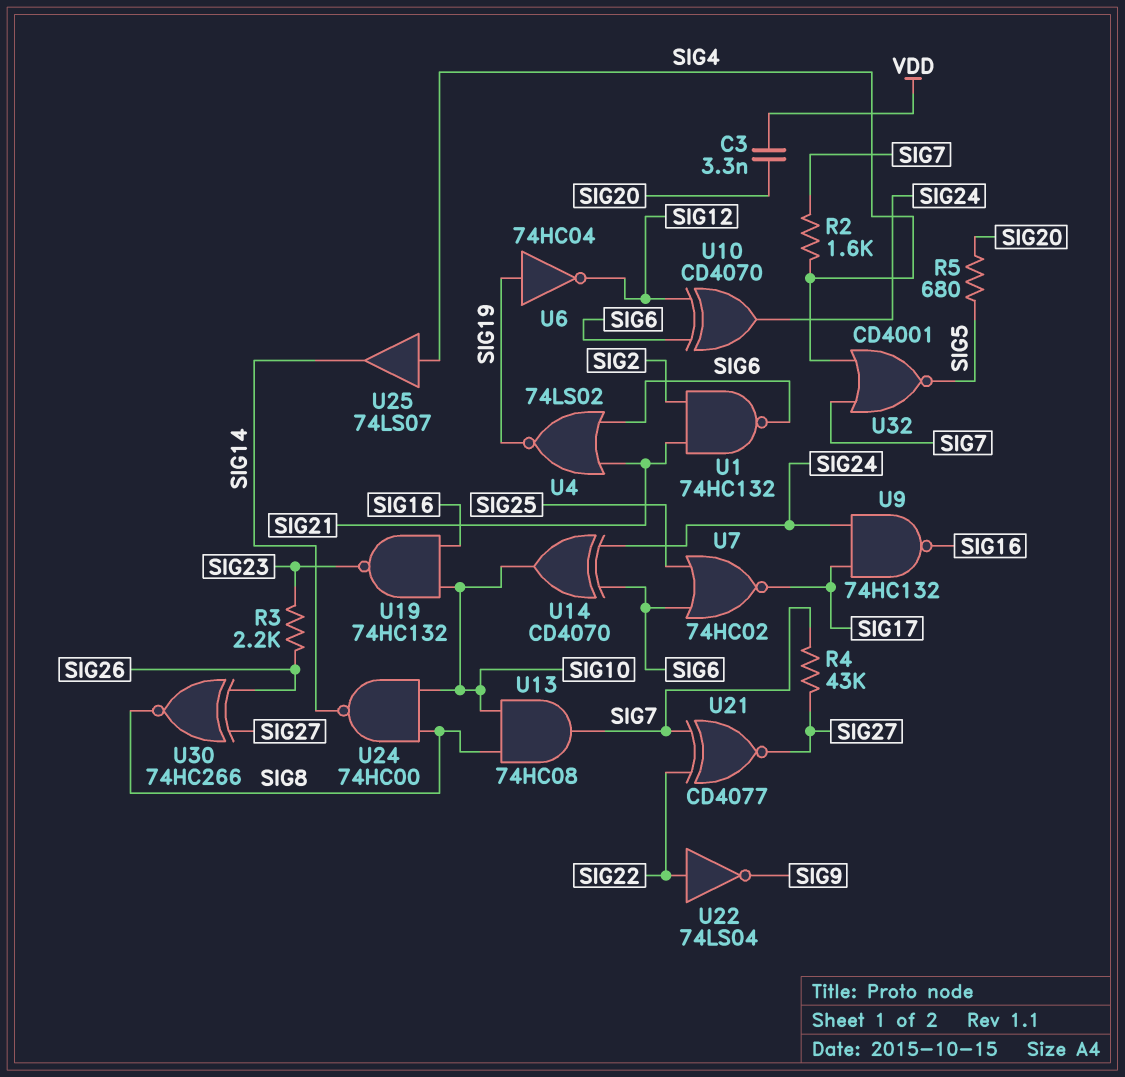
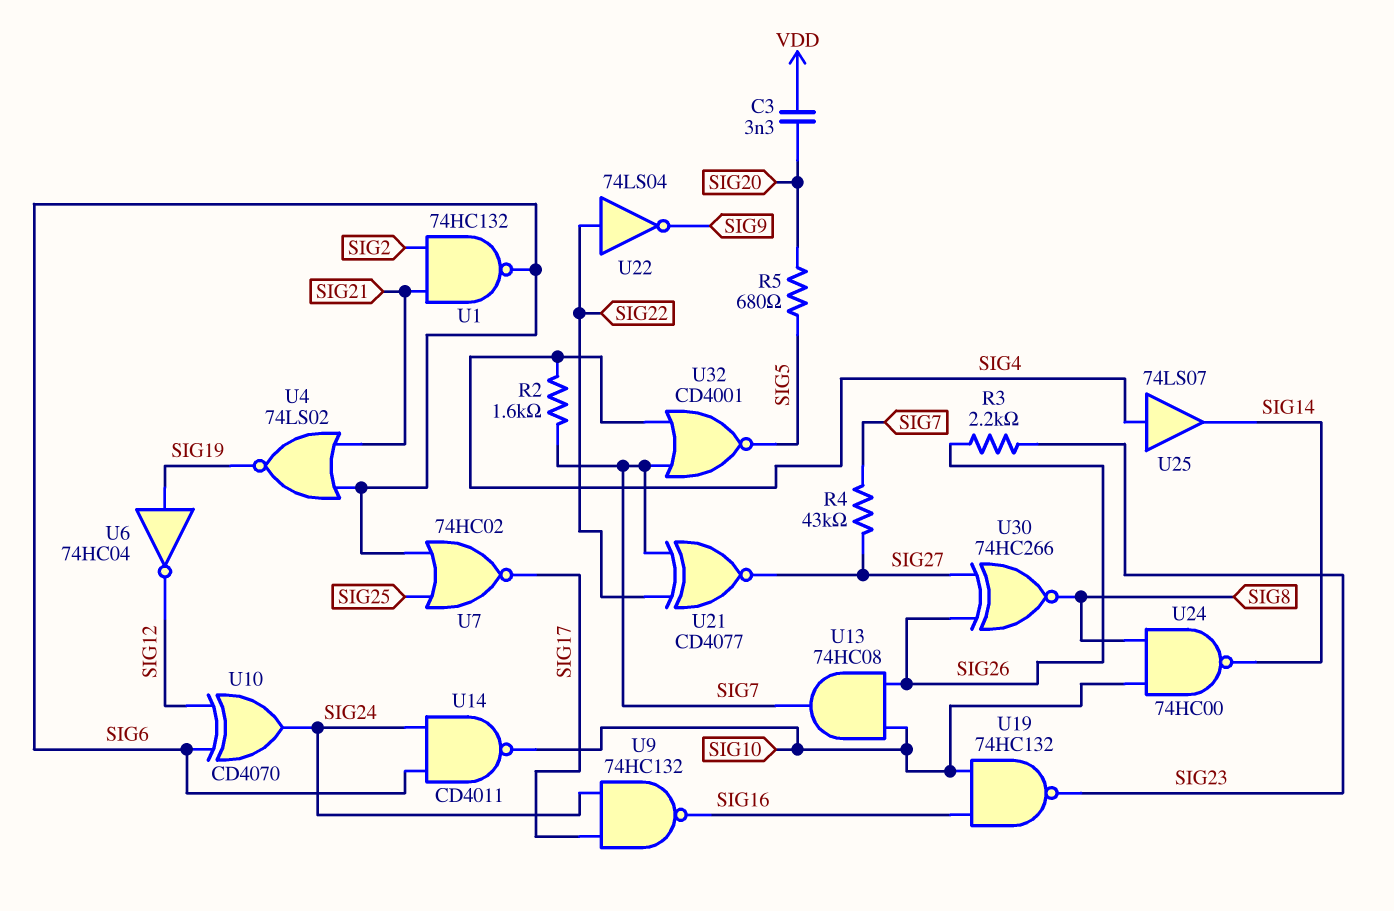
U13: AND 74HC08 (in SIG8, in SIG10, out SIG7) -> AND 74HC08 (in SIG10, in SIG26, out SIG7)
U14: XOR CD4070 (in SIG6, in SIG24, out SIG10) -> NAND CD4011 (in SIG6, in SIG24, out SIG10)

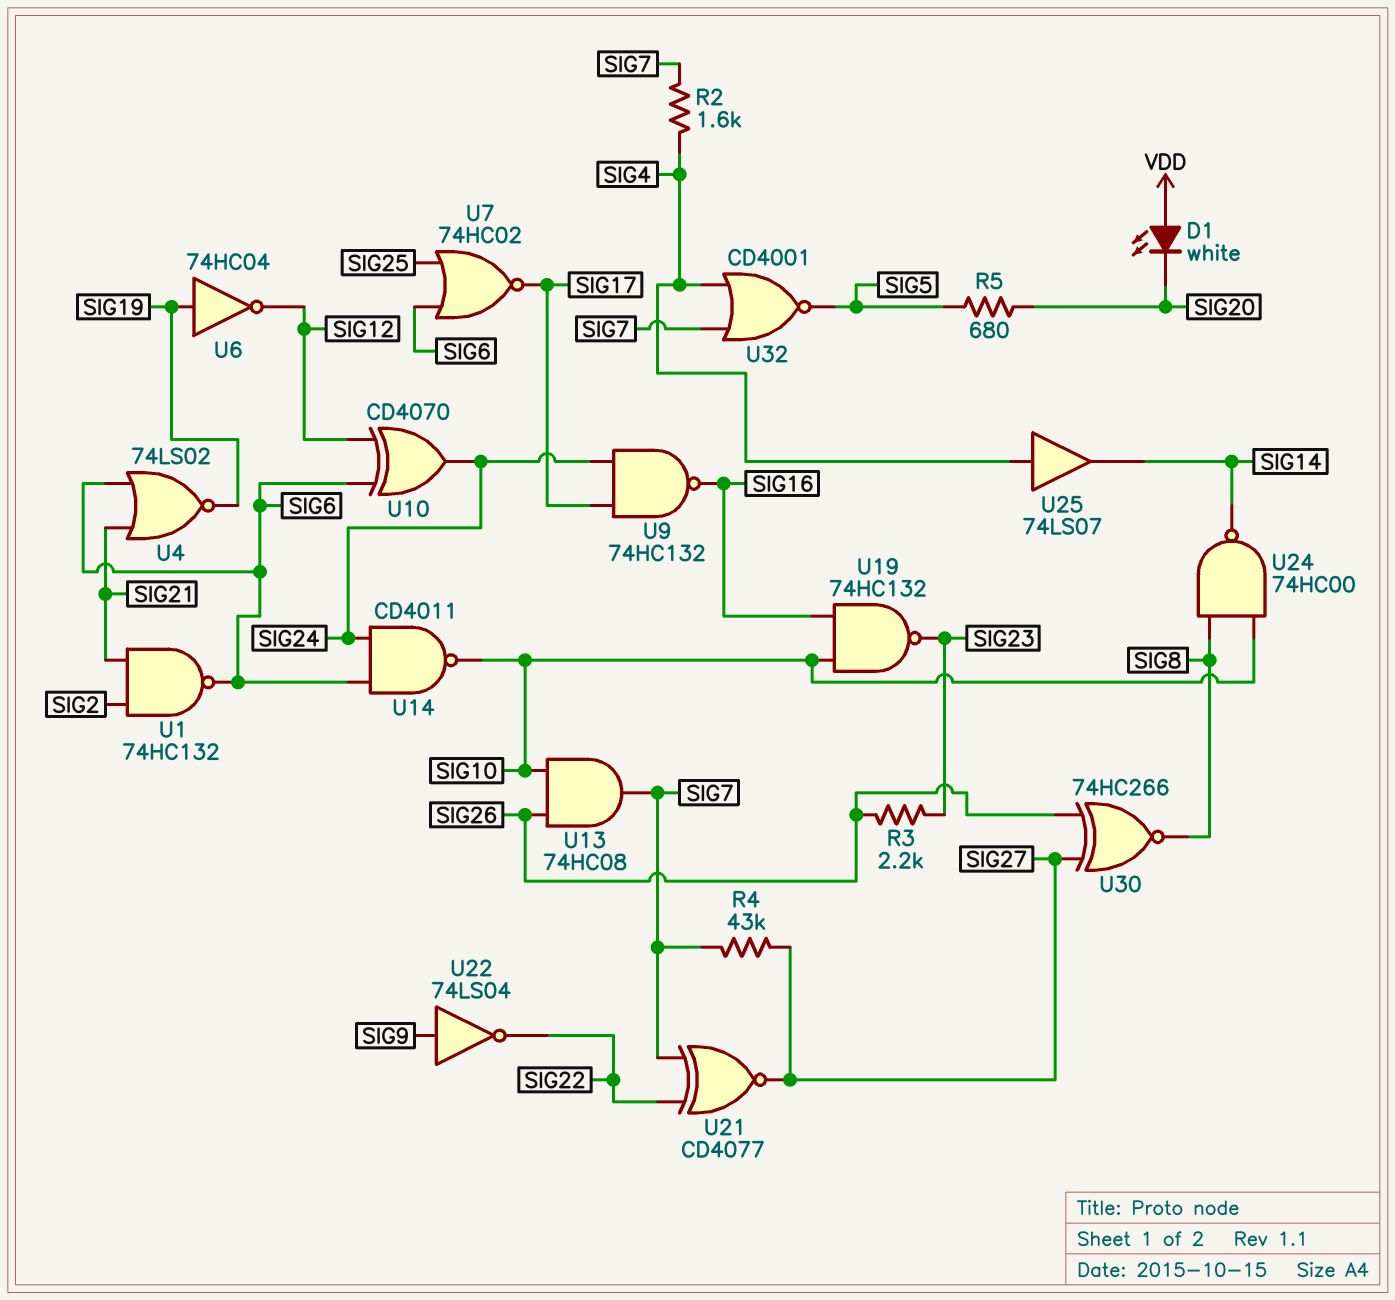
C3: 3.3nF (SIG20, VDD) -> none
D1: none -> LED white (A VDD, K SIG20)
U22: NOT 74LS04 (in SIG22, out SIG9) -> NOT 74LS04 (in SIG9, out SIG22)

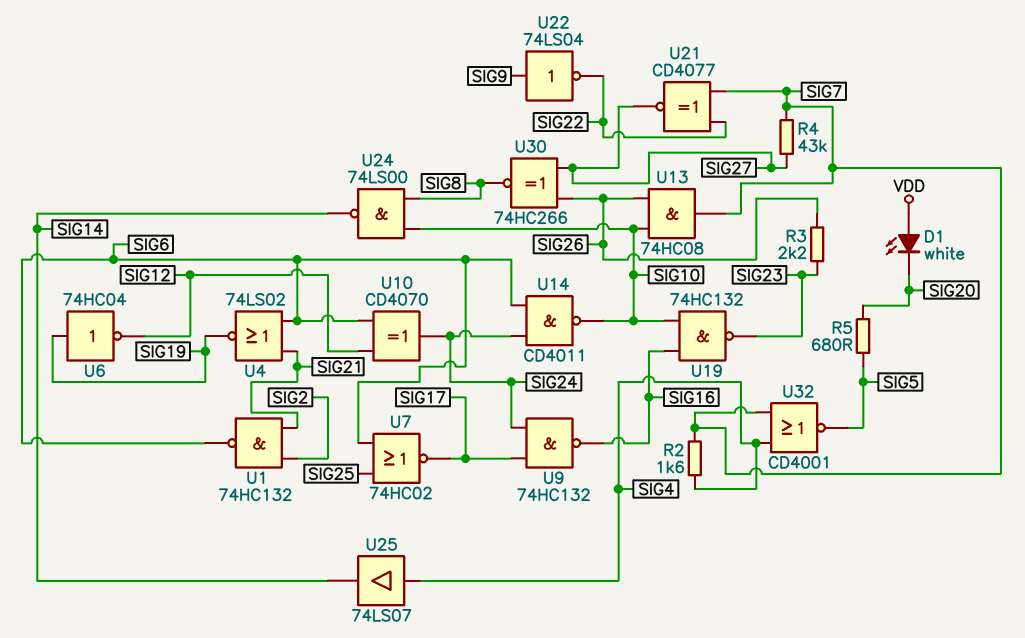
U24: NAND 74HC00 (in SIG8, in SIG10, out SIG14) -> NAND 74LS00 (in SIG8, in SIG10, out SIG14)

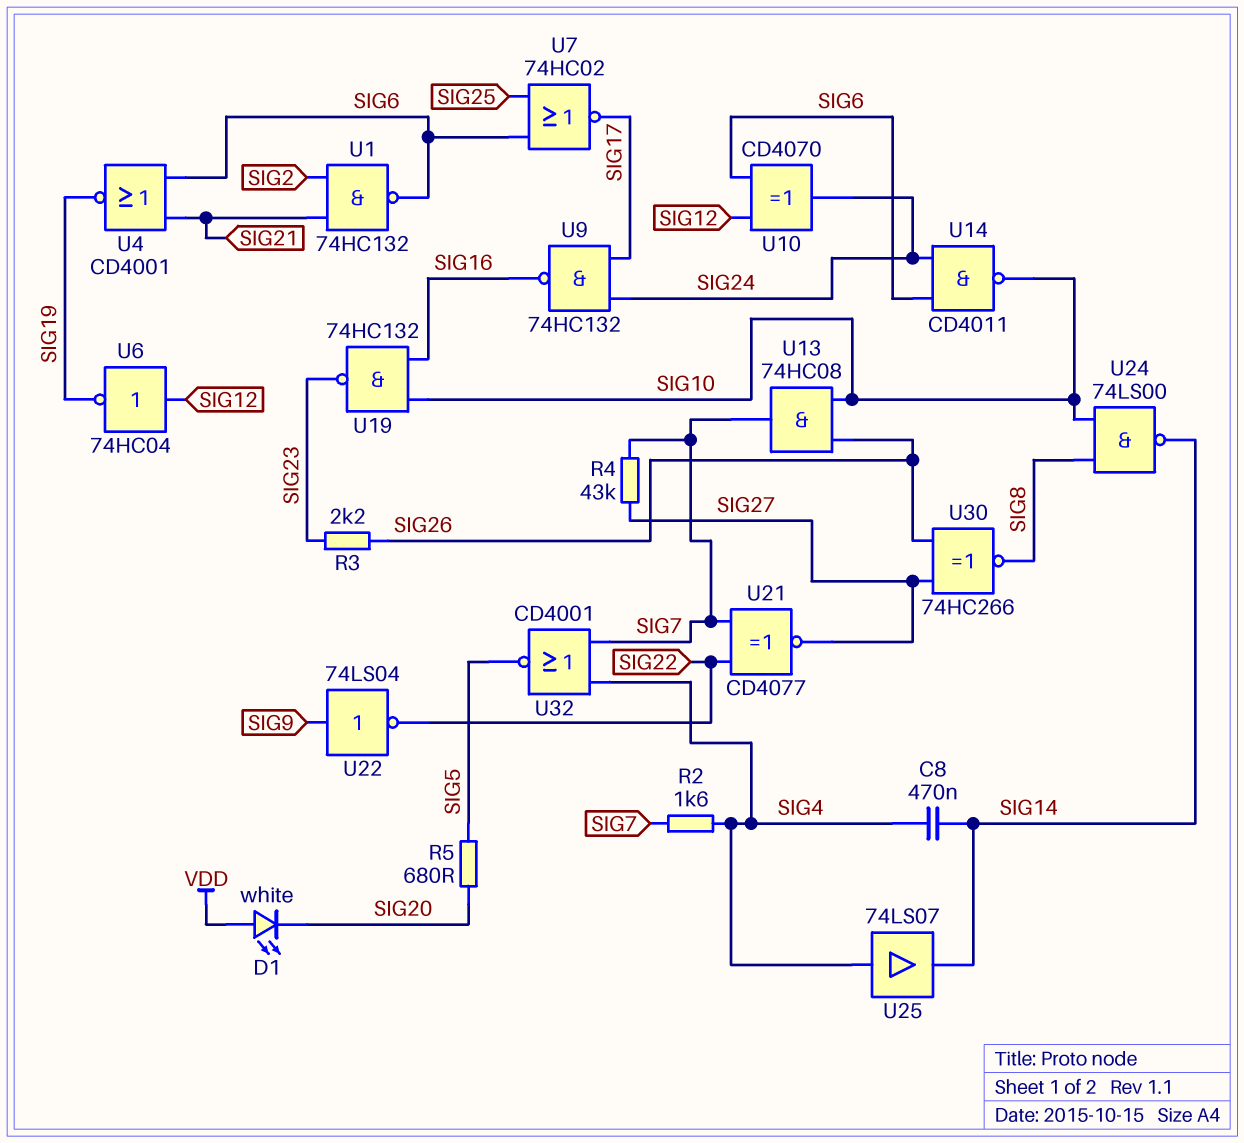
C8: none -> 470nF (SIG4, SIG14)
U4: NOR 74LS02 (in SIG6, in SIG21, out SIG19) -> NOR CD4001 (in SIG6, in SIG21, out SIG19)
U6: NOT 74HC04 (in SIG19, out SIG12) -> NOT 74HC04 (in SIG12, out SIG19)

